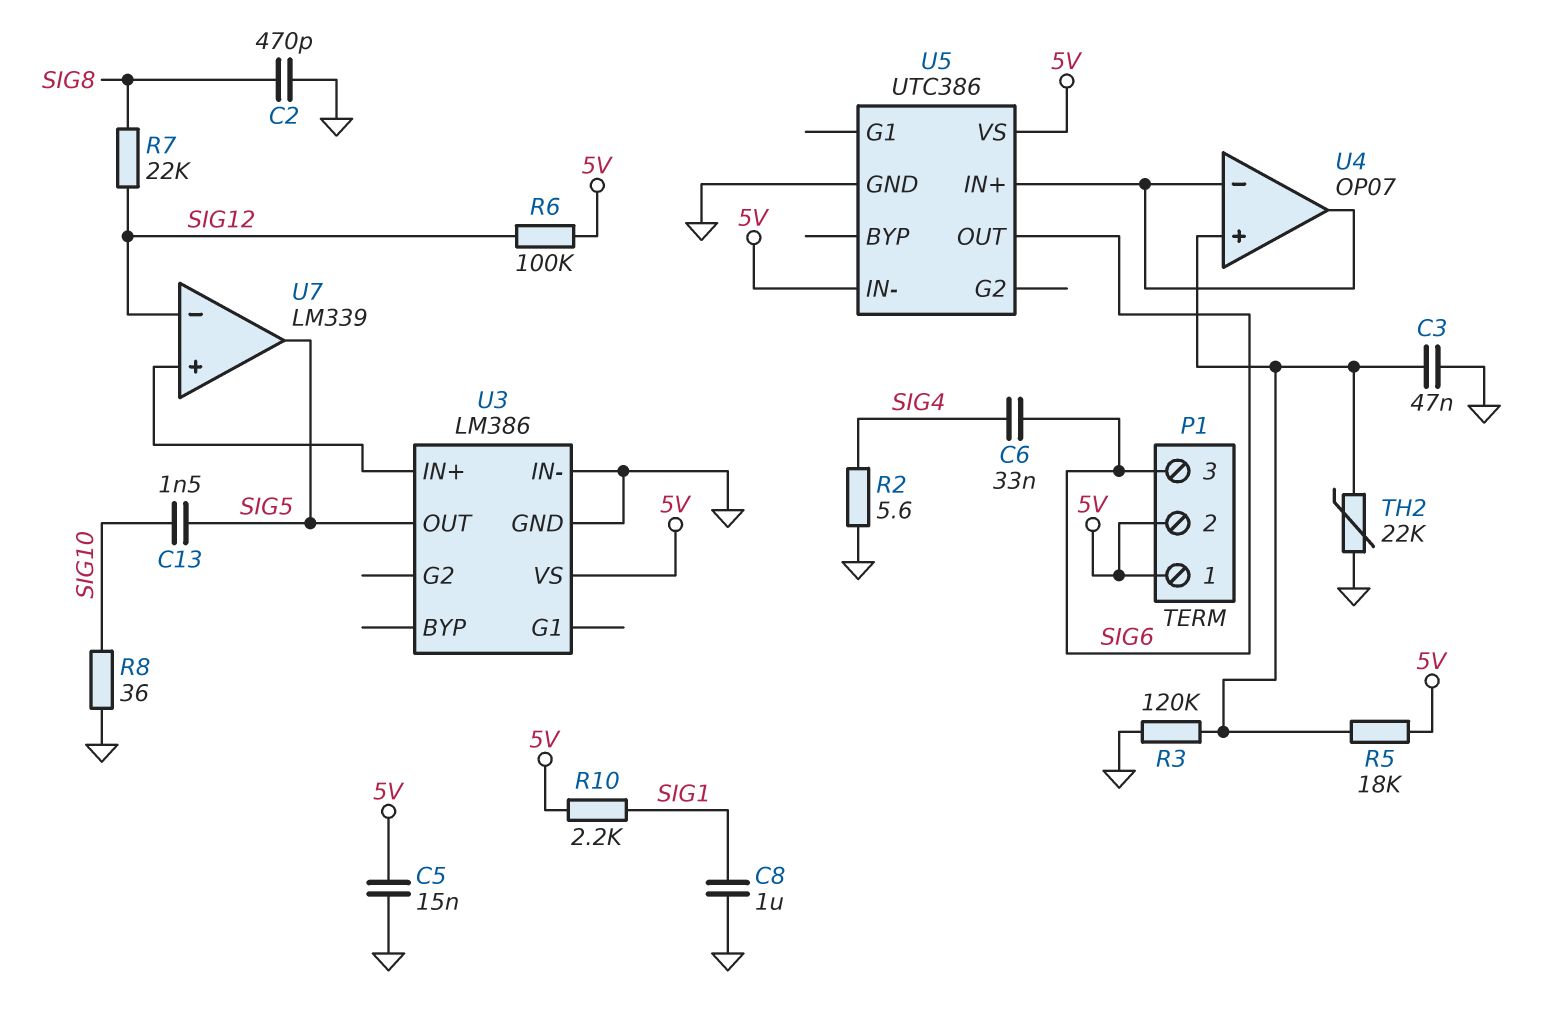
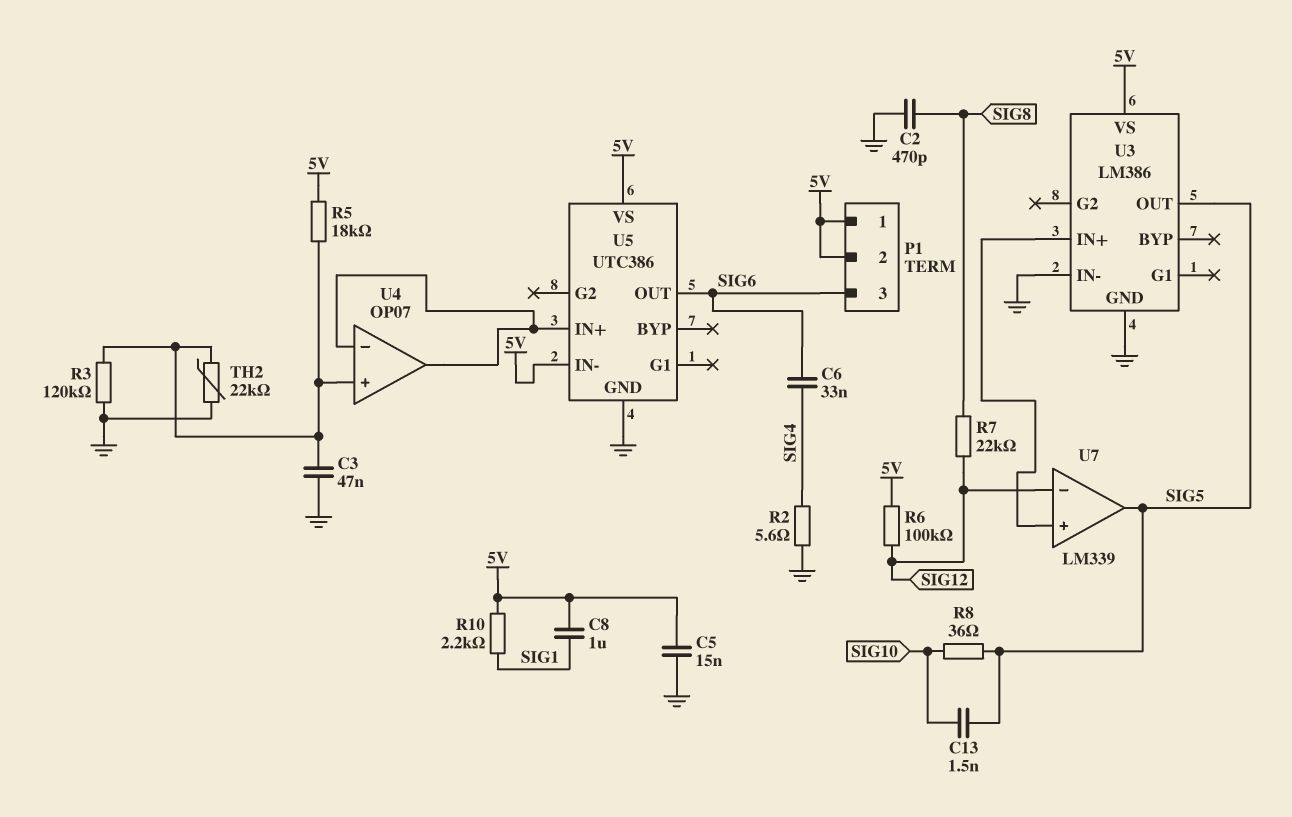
C8: 1uF (GND, SIG1) -> 1uF (5V, SIG1)
R8: 36 (GND, SIG10) -> 36 (SIG5, SIG10)

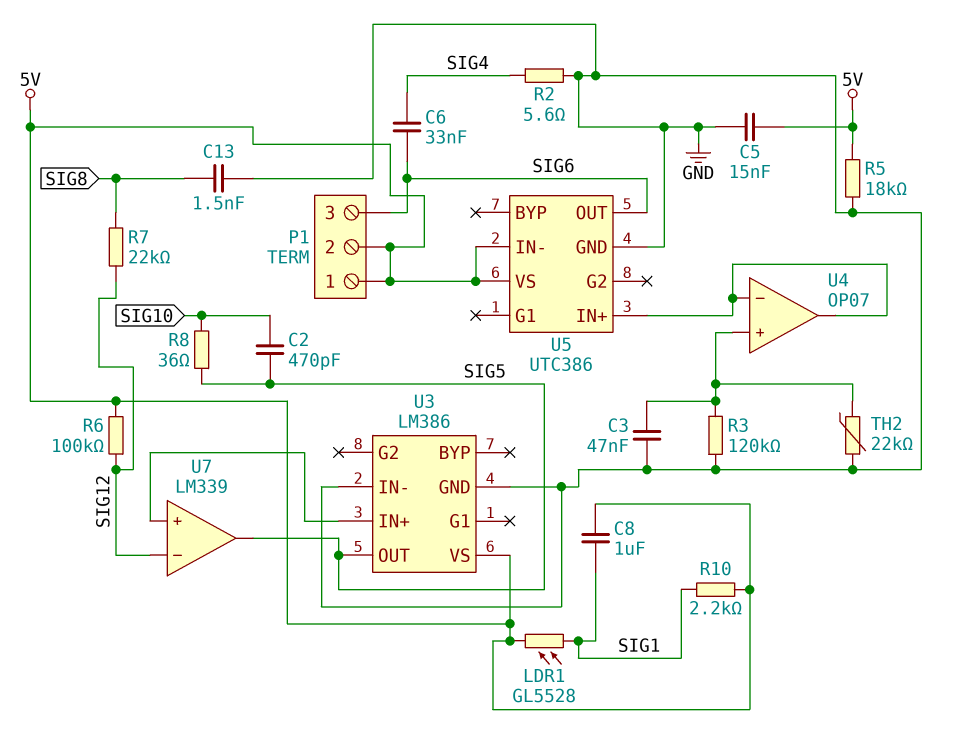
C2: 470pF (GND, SIG8) -> 470pF (SIG5, SIG10)
C13: 1.5nF (SIG5, SIG10) -> 1.5nF (GND, SIG8)
LDR1: none -> GL5528 (5V, SIG1)
R5: 18k (5V, U4/in+) -> 18k (5V, GND)

